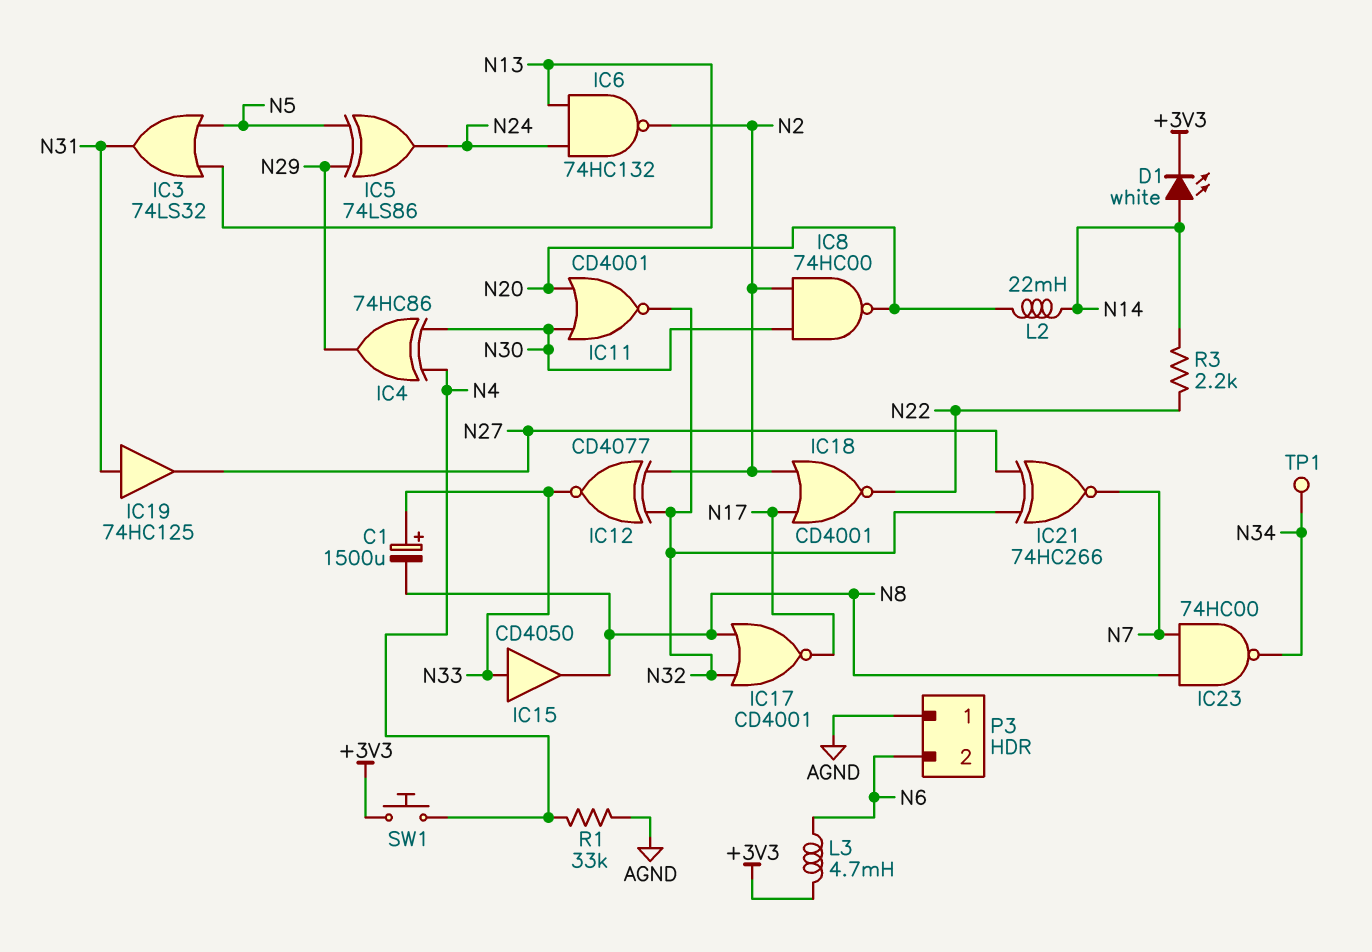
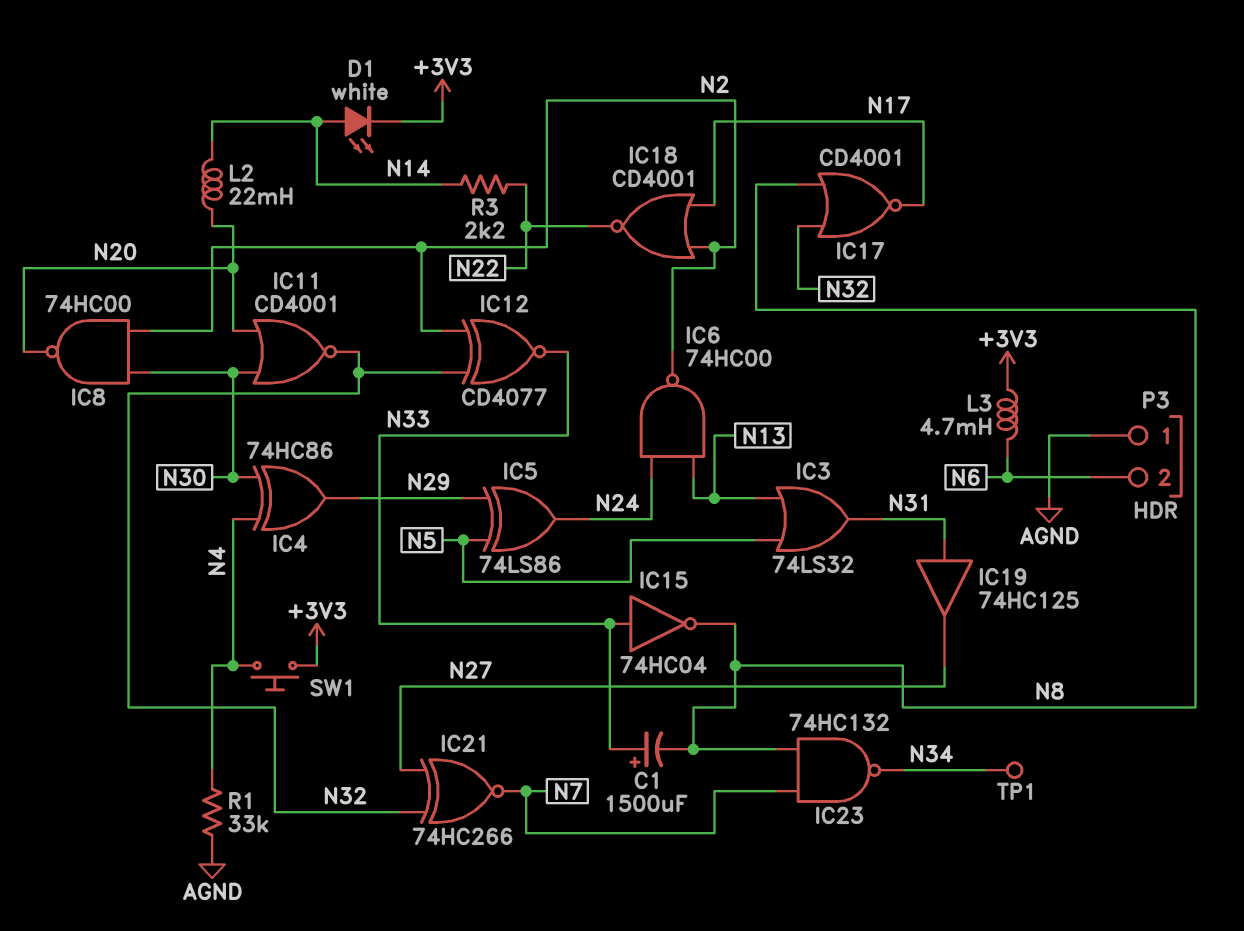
IC6: NAND 74HC132 (in N13, in N24, out N2) -> NAND 74HC00 (in N13, in N24, out N2)
IC15: buffer CD4050 (in N33, out N8) -> NOT 74HC04 (in N33, out N8)
IC23: NAND 74HC00 (in N7, in N8, out N34) -> NAND 74HC132 (in N7, in N8, out N34)

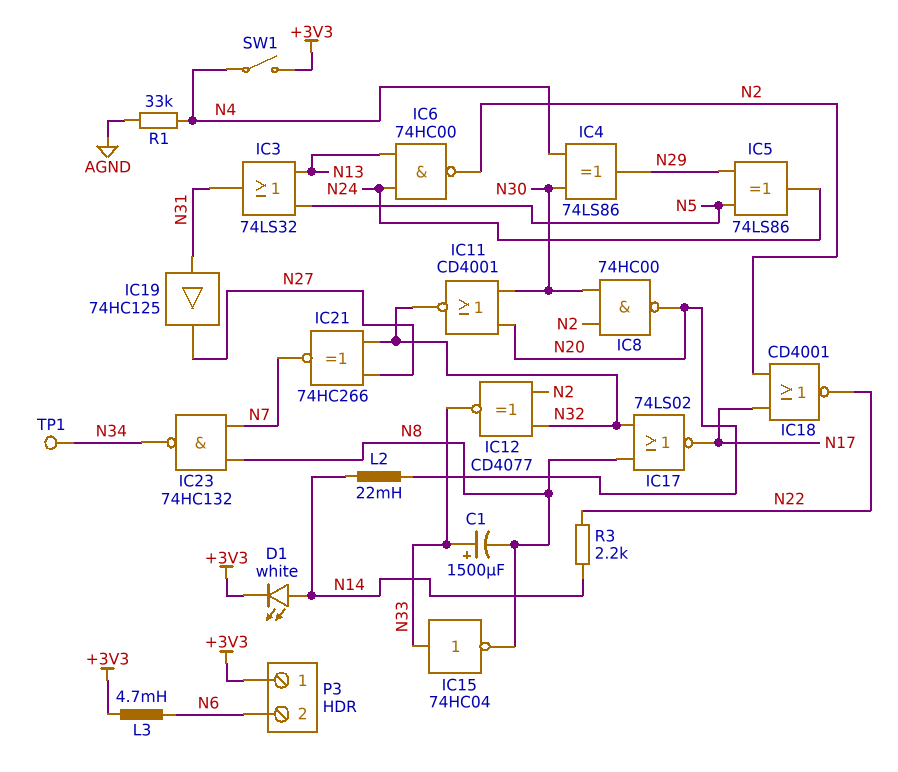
IC4: XOR 74HC86 (in N4, in N30, out N29) -> XOR 74LS86 (in N4, in N30, out N29)
IC17: NOR CD4001 (in N8, in N32, out N17) -> NOR 74LS02 (in N8, in N32, out N17)
P3 pin 1: AGND -> +3V3
SW1: button (+3V3, N4) -> switch (+3V3, N4)

